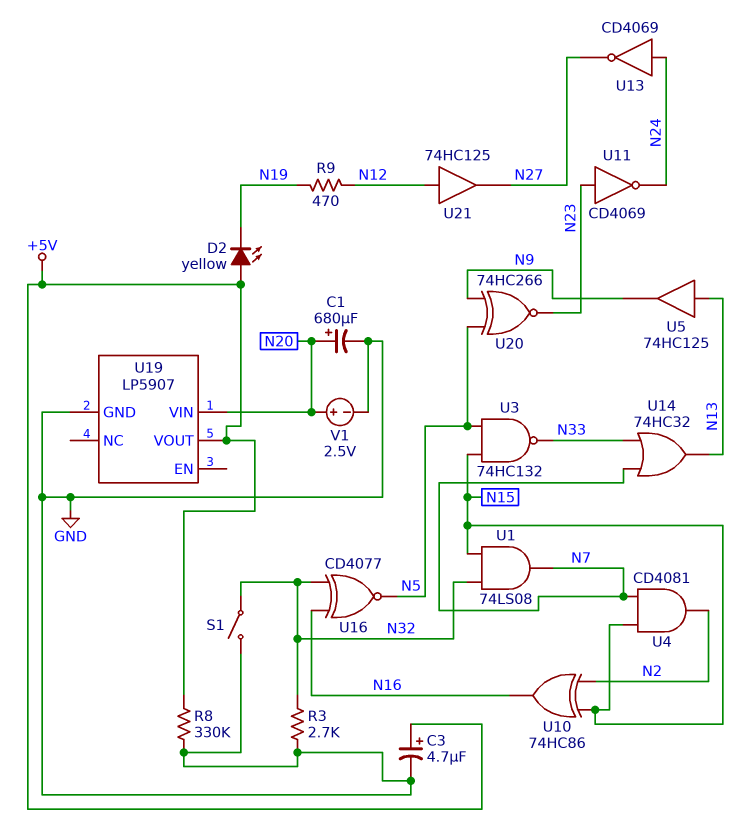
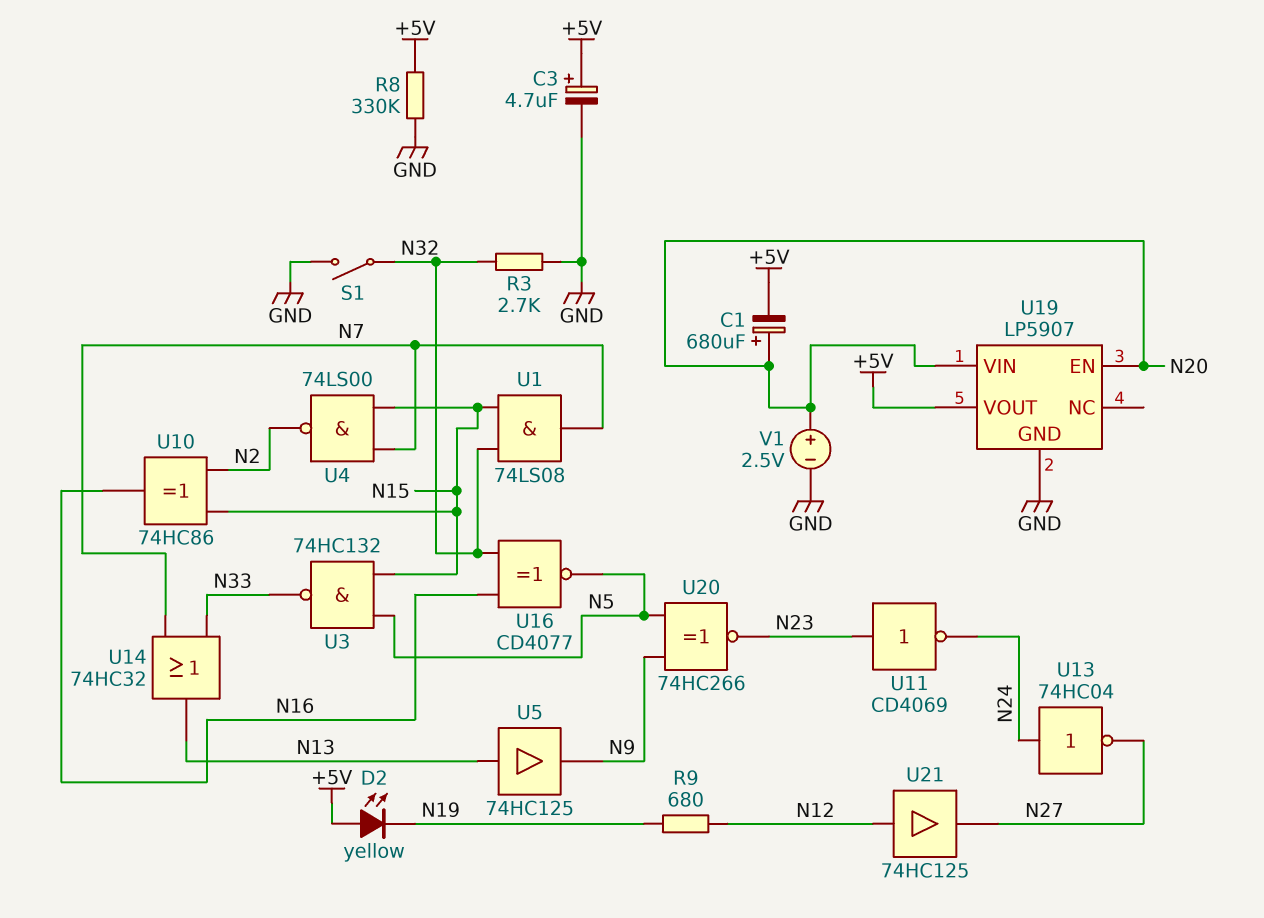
C1: 680uF (plus N20, minus GND) -> 680uF (plus N20, minus +5V)
R9: 470 (N12, N19) -> 680 (N12, N19)
U4: AND CD4081 (in N7, in N15, out N2) -> NAND 74LS00 (in N7, in N15, out N2)
U13: NOT CD4069 (in N24, out N27) -> NOT 74HC04 (in N24, out N27)
U19 pin EN: none -> N20

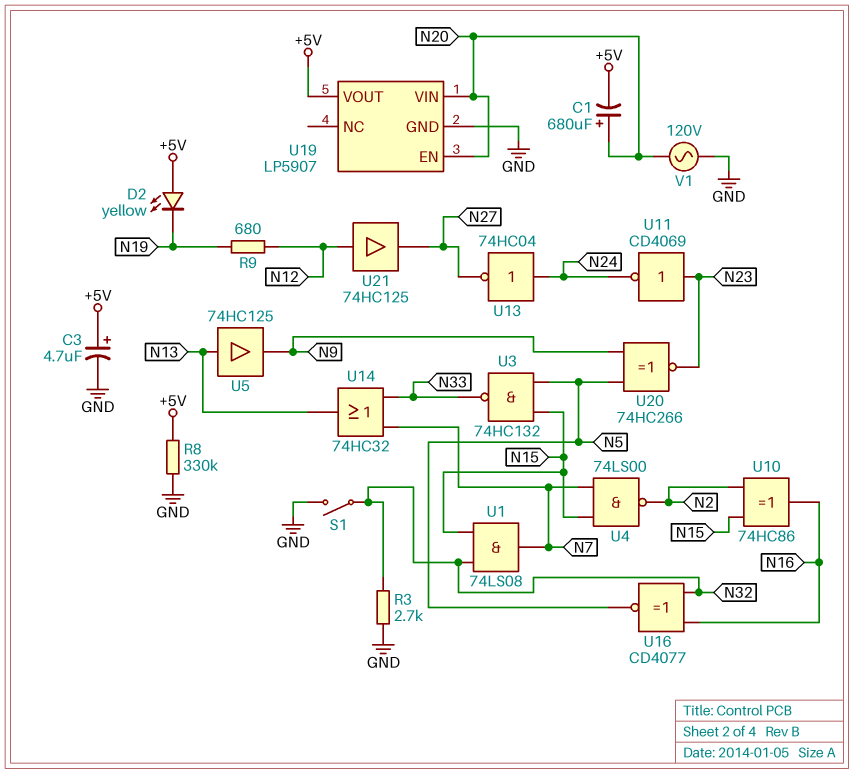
V1: 2.5V (plus N20, minus GND) -> AC 120V (GND, N20)

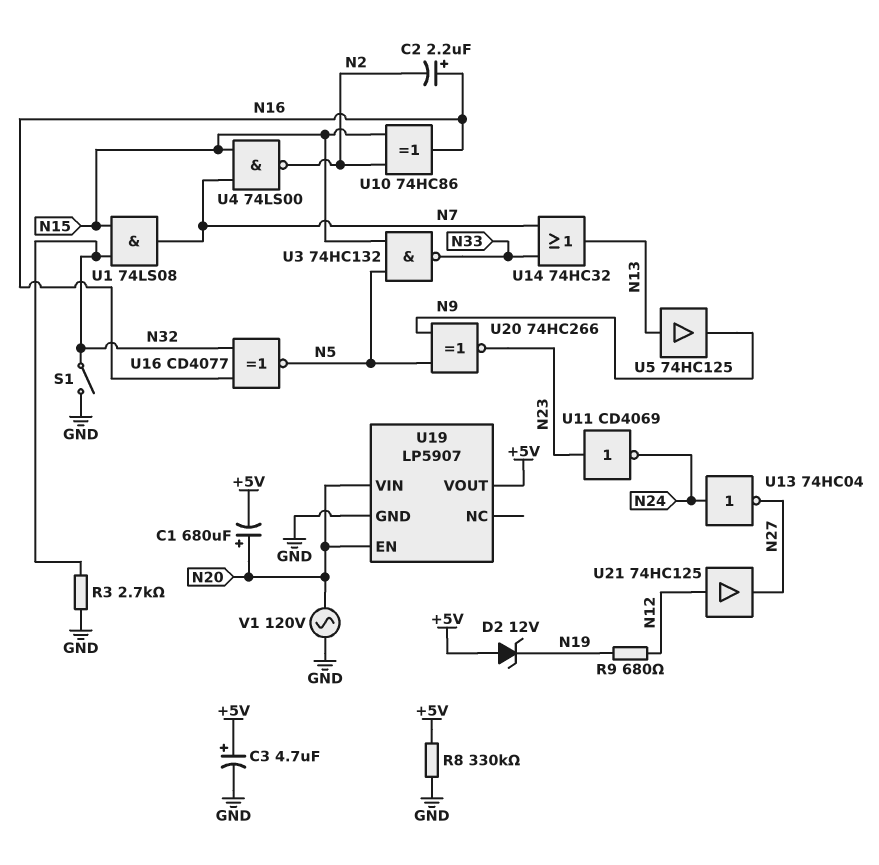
C2: none -> 2.2uF (plus N16, minus N2)
D2: LED yellow (A +5V, K N19) -> zener 12V (A +5V, K N19)

